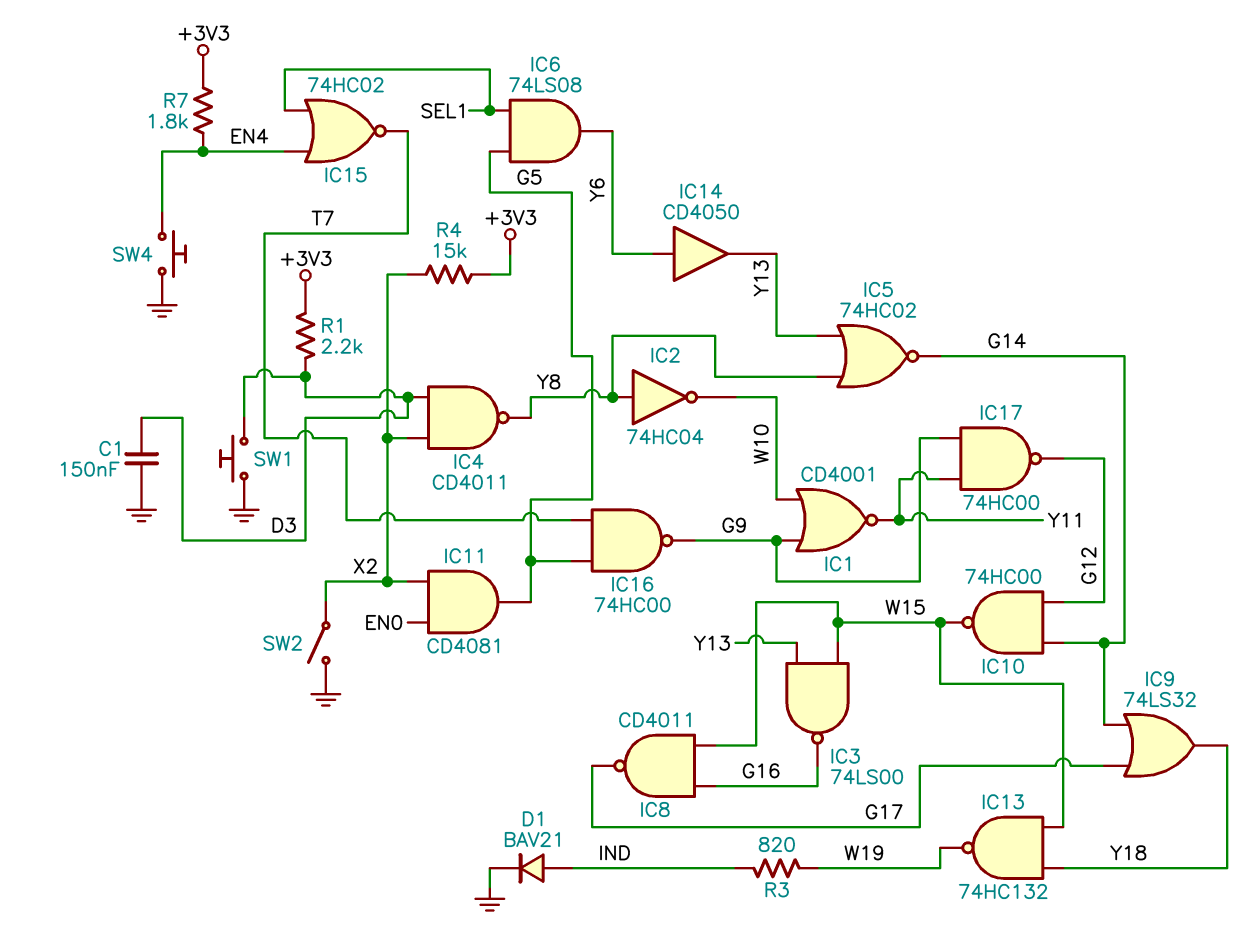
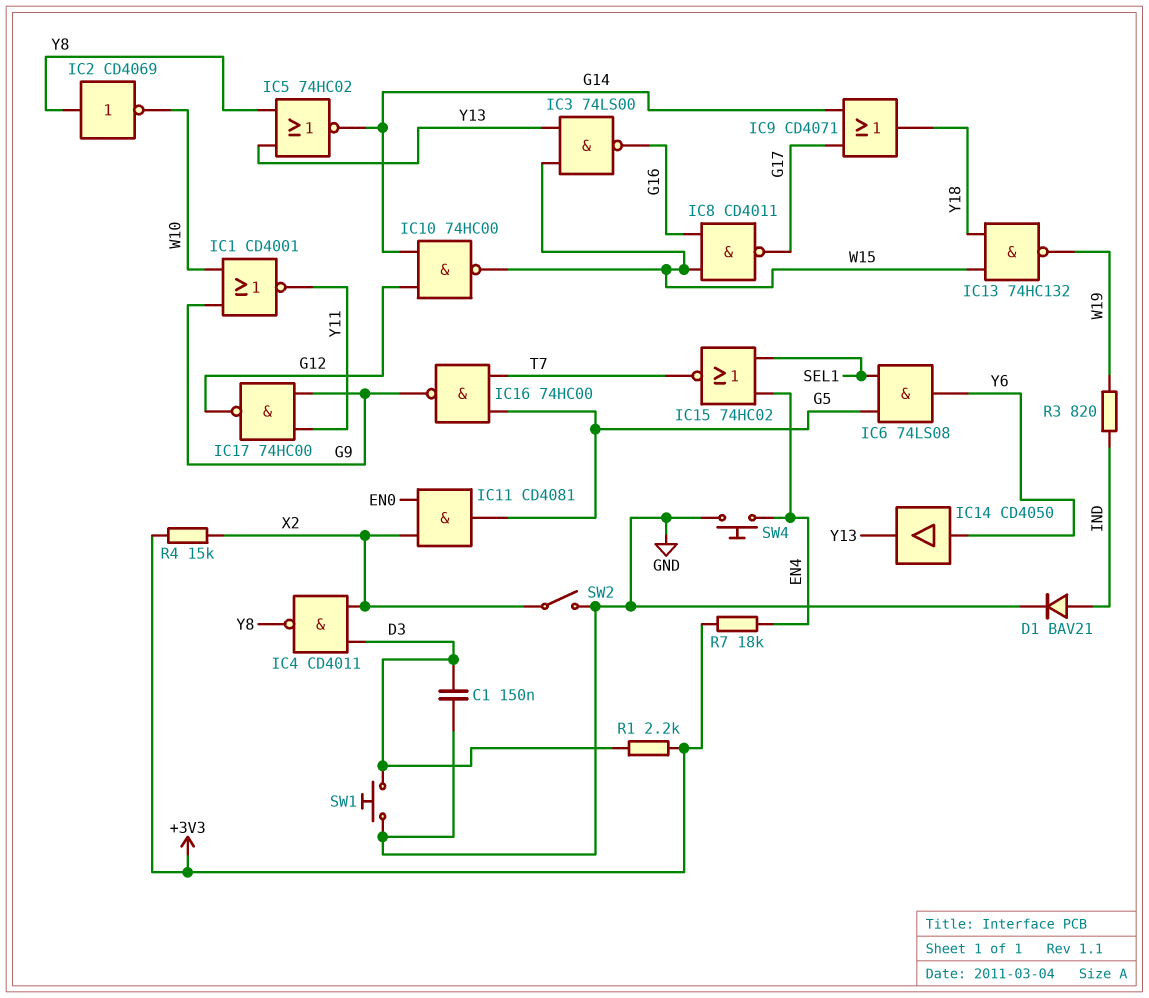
IC2: NOT 74HC04 (in Y8, out W10) -> NOT CD4069 (in Y8, out W10)
IC9: OR 74LS32 (in G14, in G17, out Y18) -> OR CD4071 (in G14, in G17, out Y18)
R7: 1.8k (+3V3, EN4) -> 18k (+3V3, EN4)

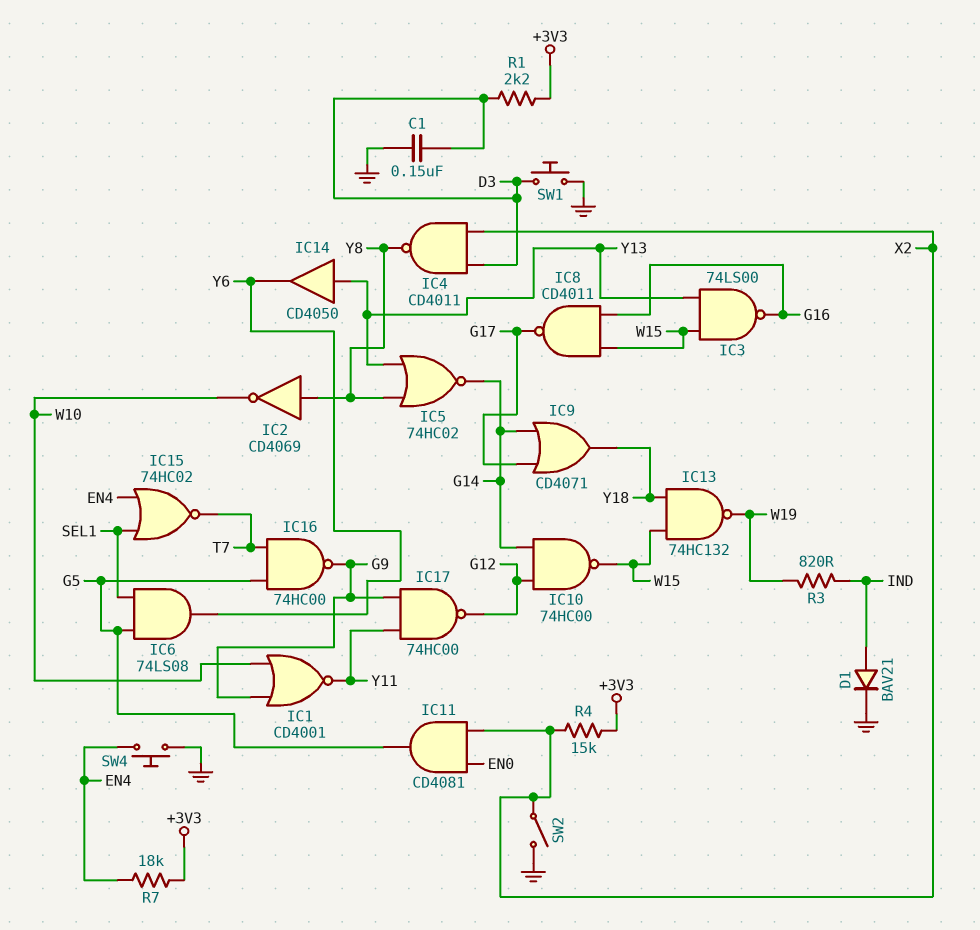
IC14: buffer CD4050 (in Y6, out Y13) -> buffer CD4050 (in Y13, out Y6)

